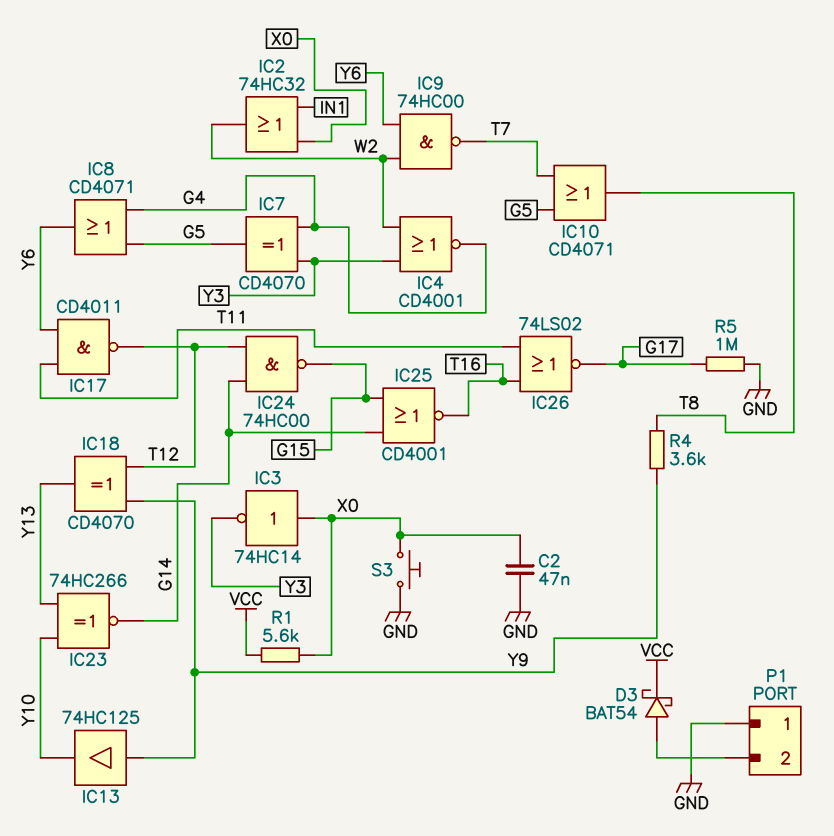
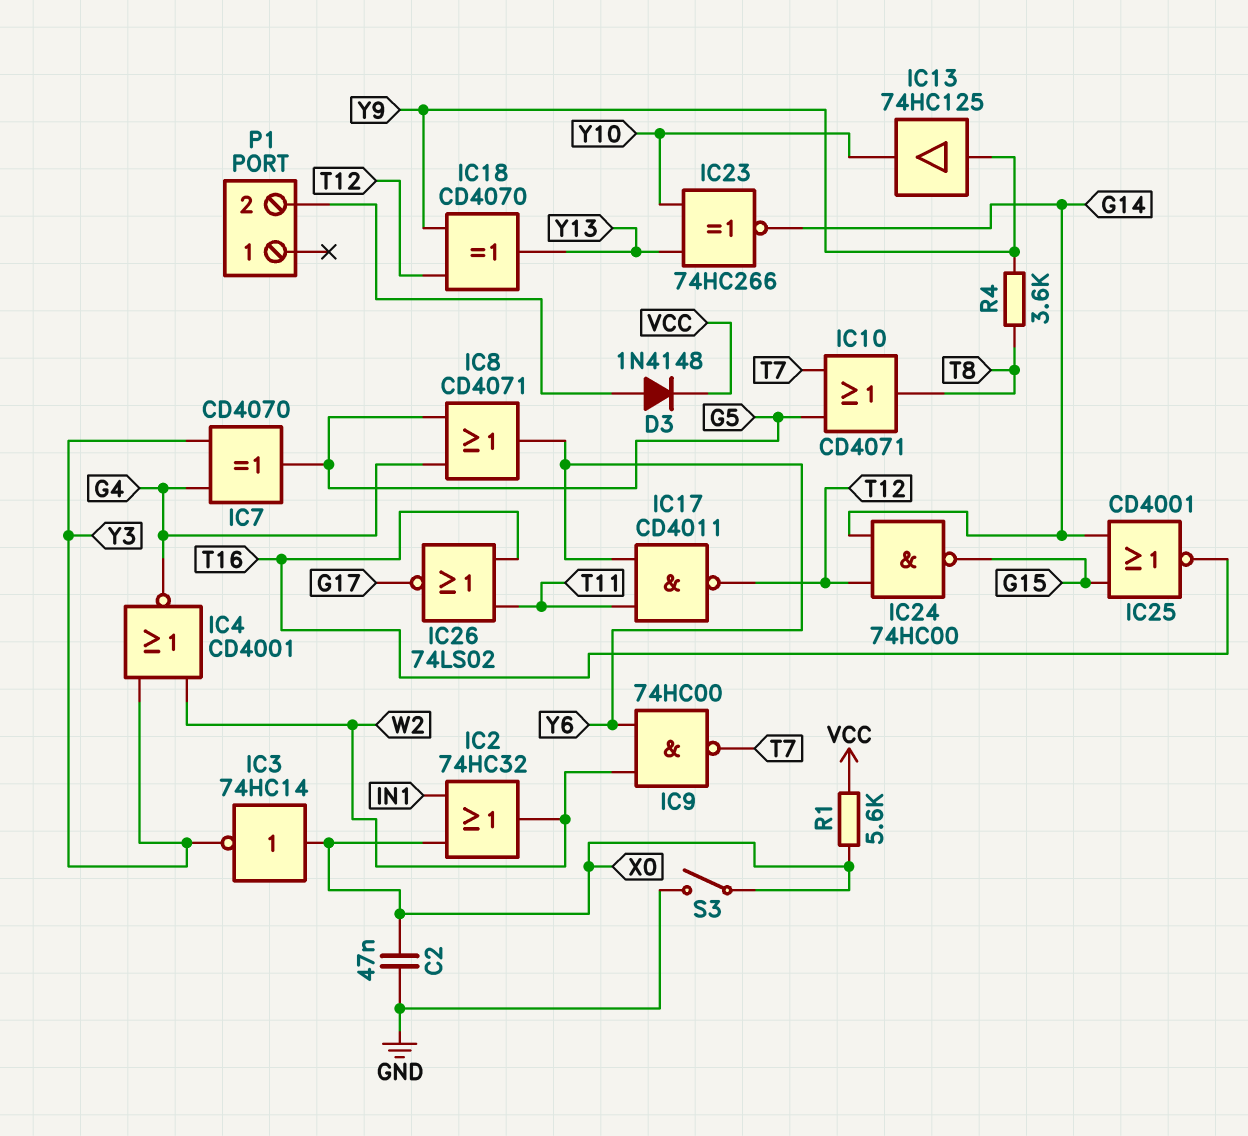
D3: schottky BAT54 (A P1/2, K VCC) -> diode 1N4148 (A P1/2, K VCC)
P1 pin 1: GND -> none
R5: 1M (G17, GND) -> none
S3: button (GND, X0) -> switch (GND, X0)

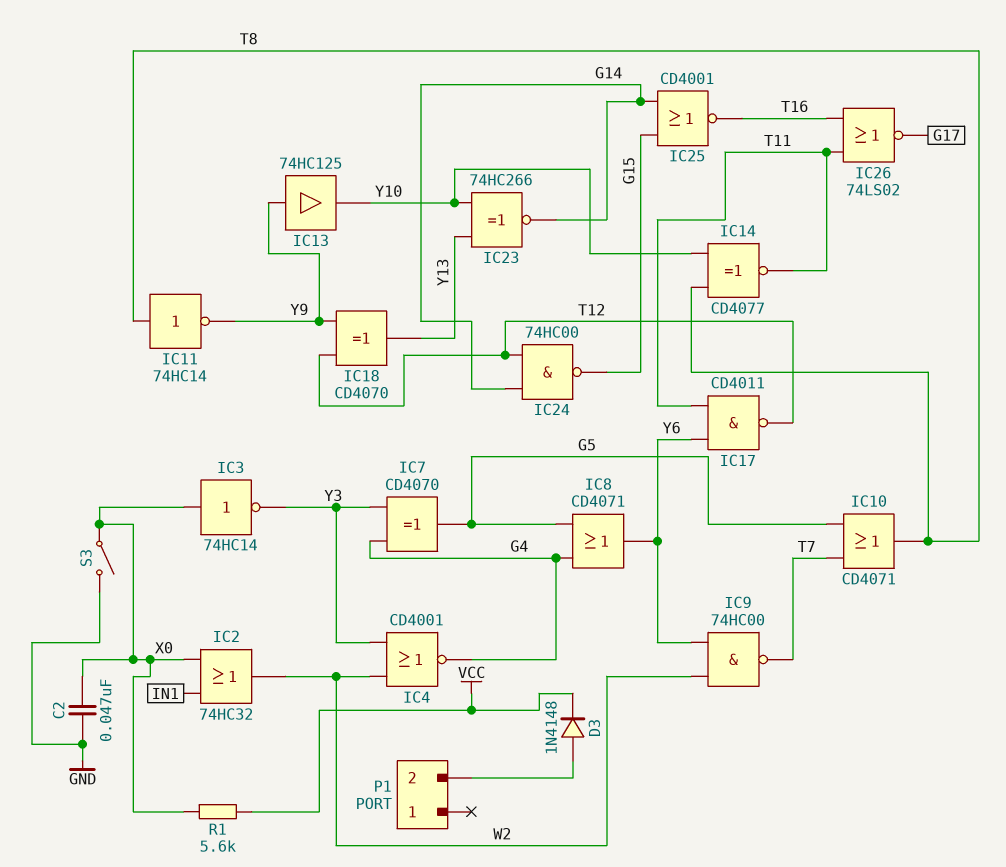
IC11: none -> NOT 74HC14 (in T8, out Y9)
IC14: none -> XNOR CD4077 (in T8, in Y10, out T11)
R4: 3.6k (T8, Y9) -> none

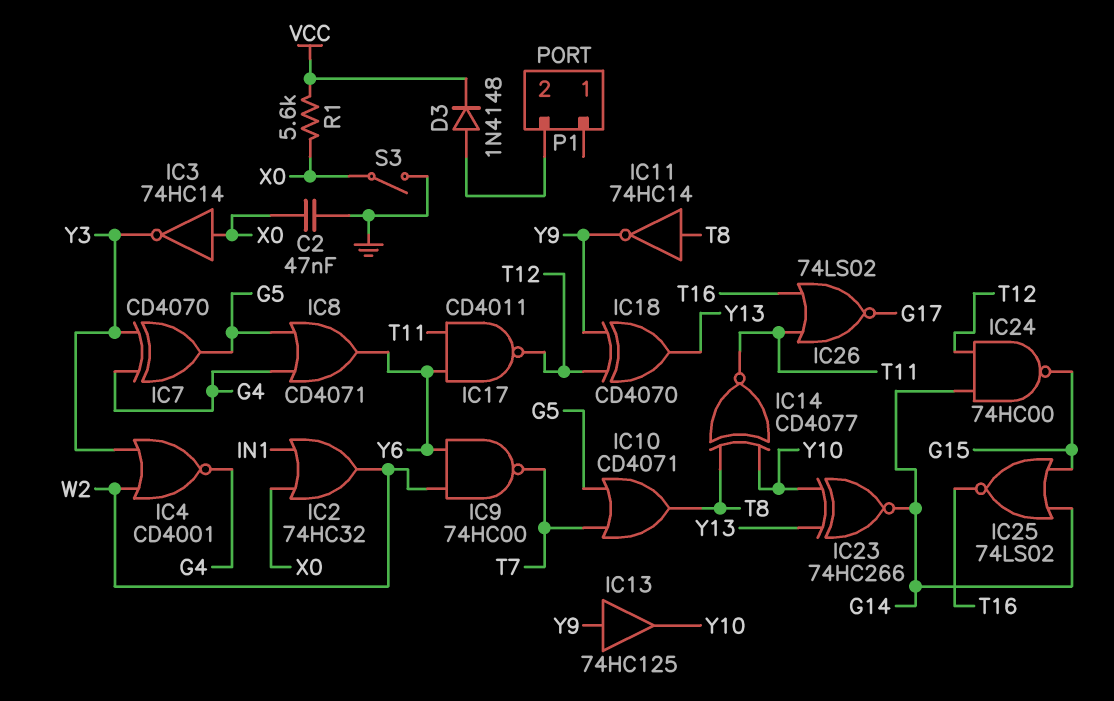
IC25: NOR CD4001 (in G14, in G15, out T16) -> NOR 74LS02 (in G14, in G15, out T16)

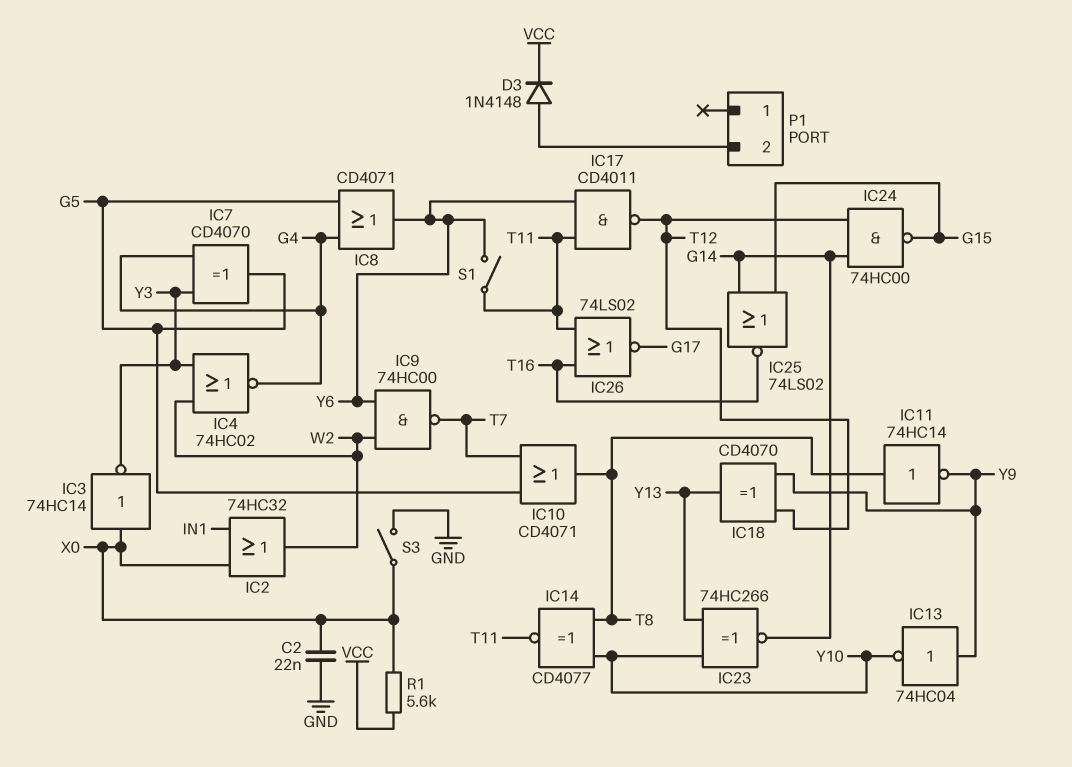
C2: 47nF (GND, X0) -> 22nF (GND, X0)
IC4: NOR CD4001 (in W2, in Y3, out G4) -> NOR 74HC02 (in W2, in Y3, out G4)
IC13: buffer 74HC125 (in Y9, out Y10) -> NOT 74HC04 (in Y9, out Y10)
S1: none -> switch (T11, Y6)

